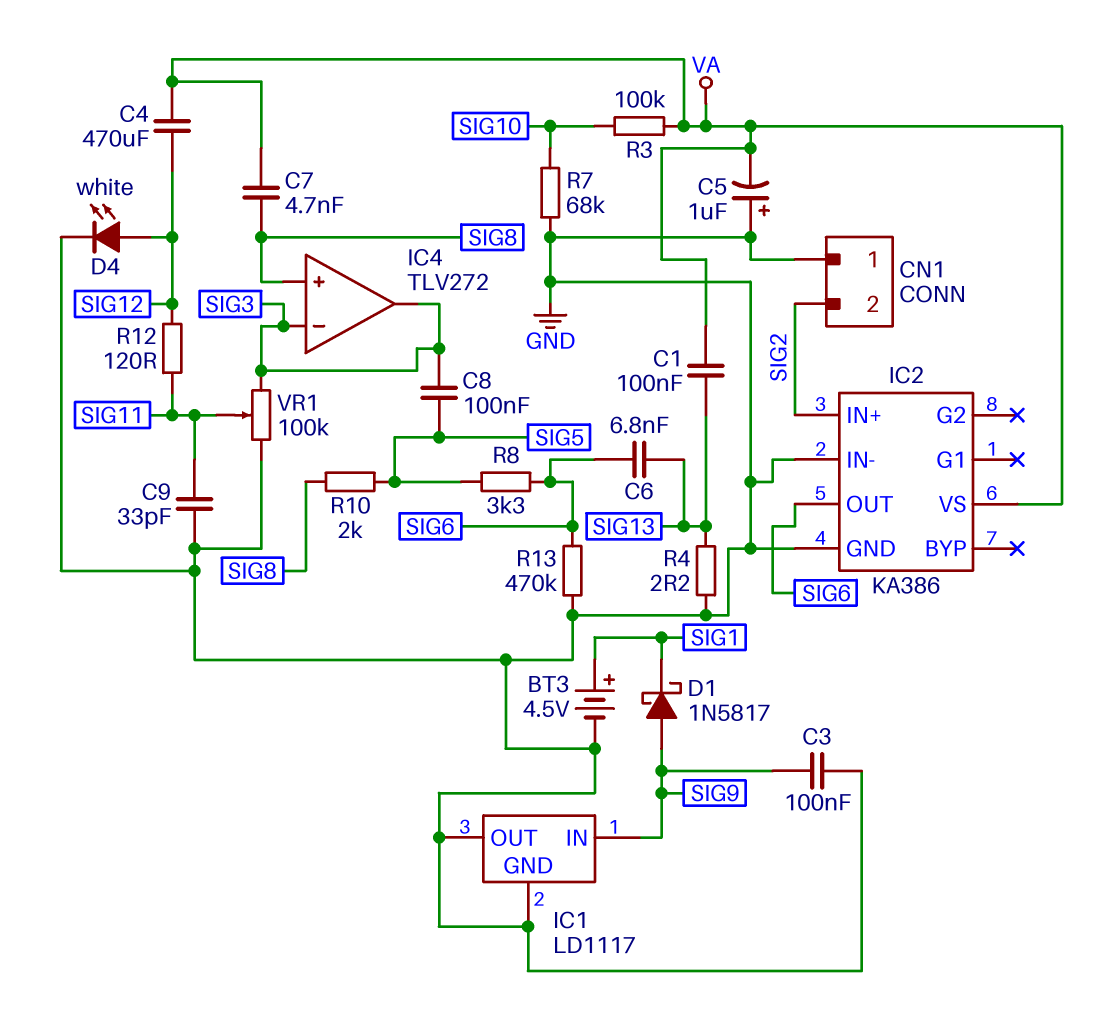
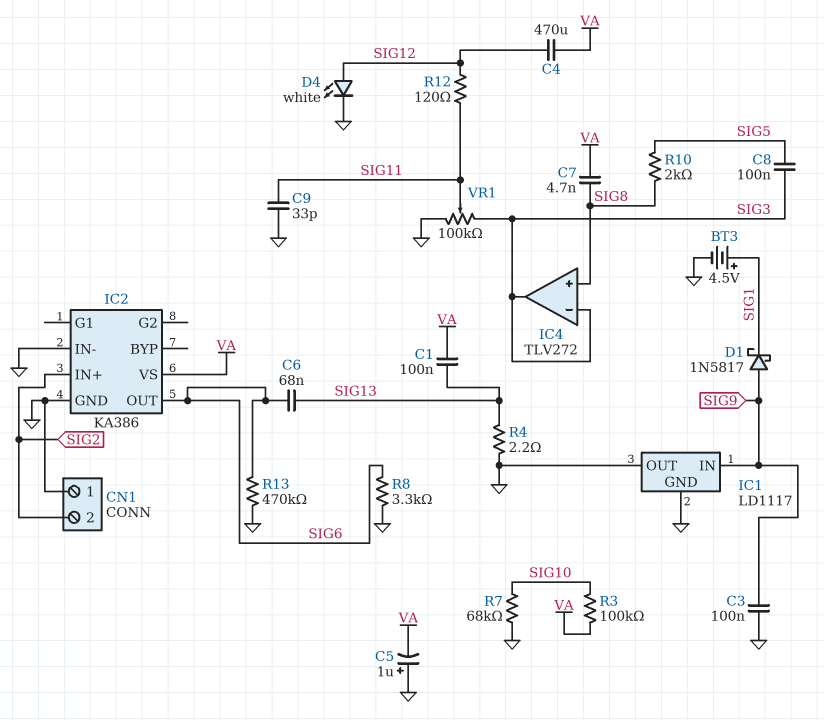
C6: 6.8nF (SIG6, SIG13) -> 68nF (SIG6, SIG13)
R8: 3.3k (SIG5, SIG6) -> 3.3k (GND, SIG6)

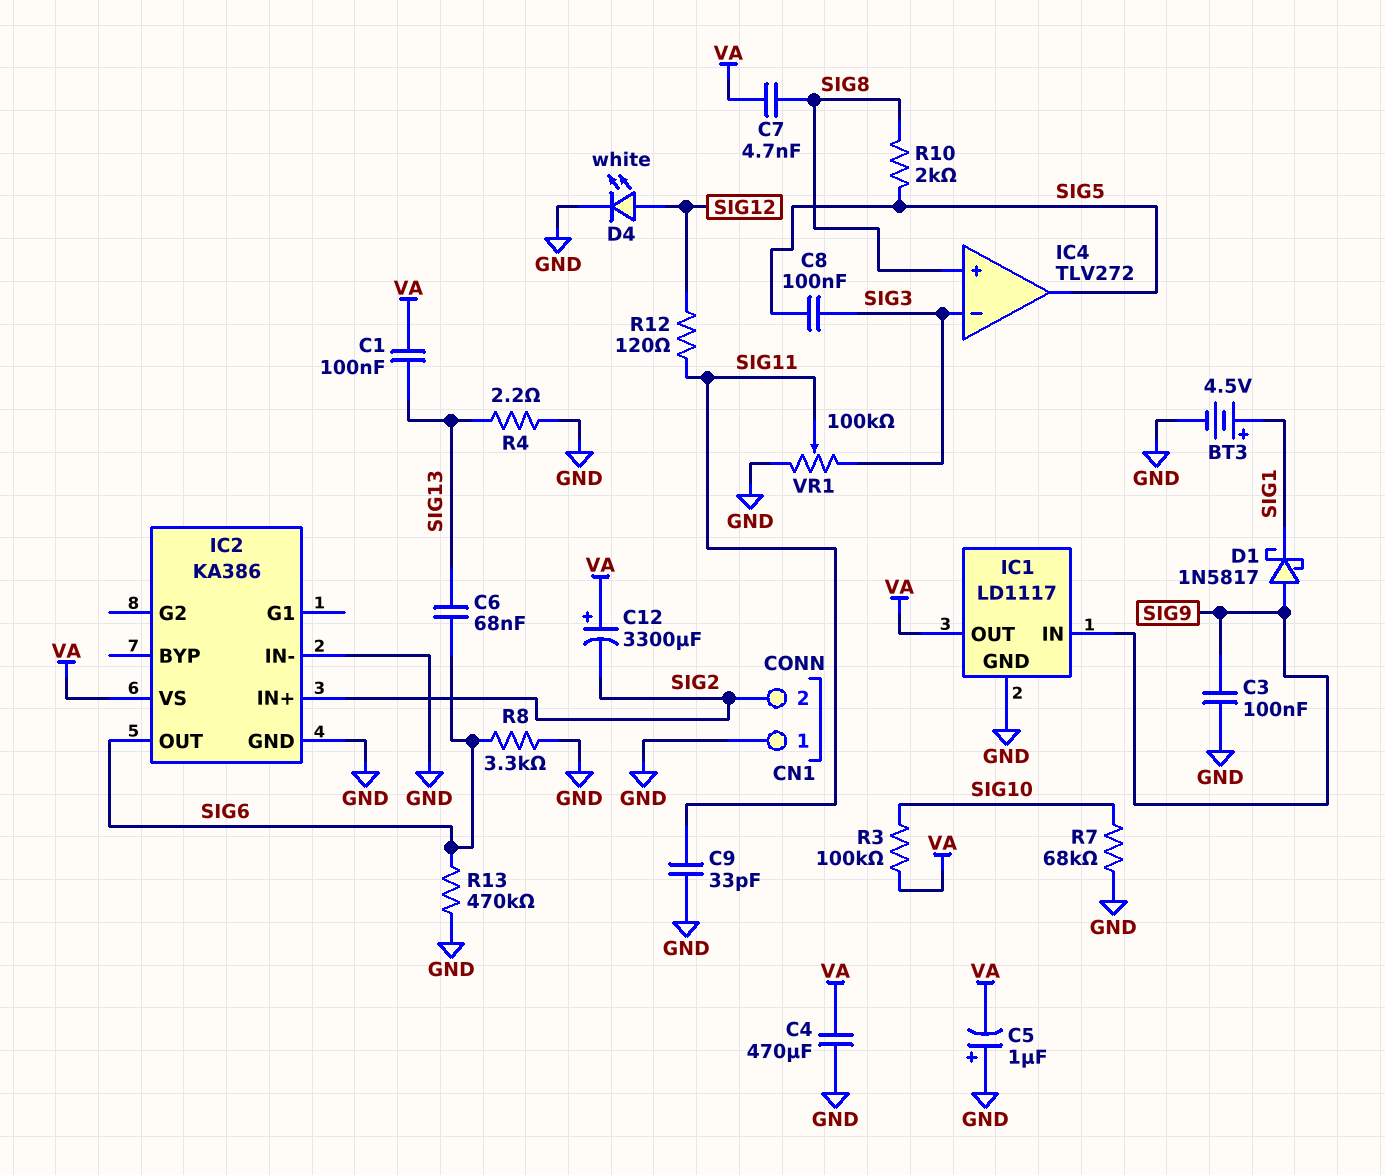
C4: 470uF (SIG12, VA) -> 470uF (GND, VA)
C12: none -> 3300uF (plus VA, minus SIG2)
IC1 pin OUT: GND -> VA
IC4 pin out: SIG3 -> SIG5

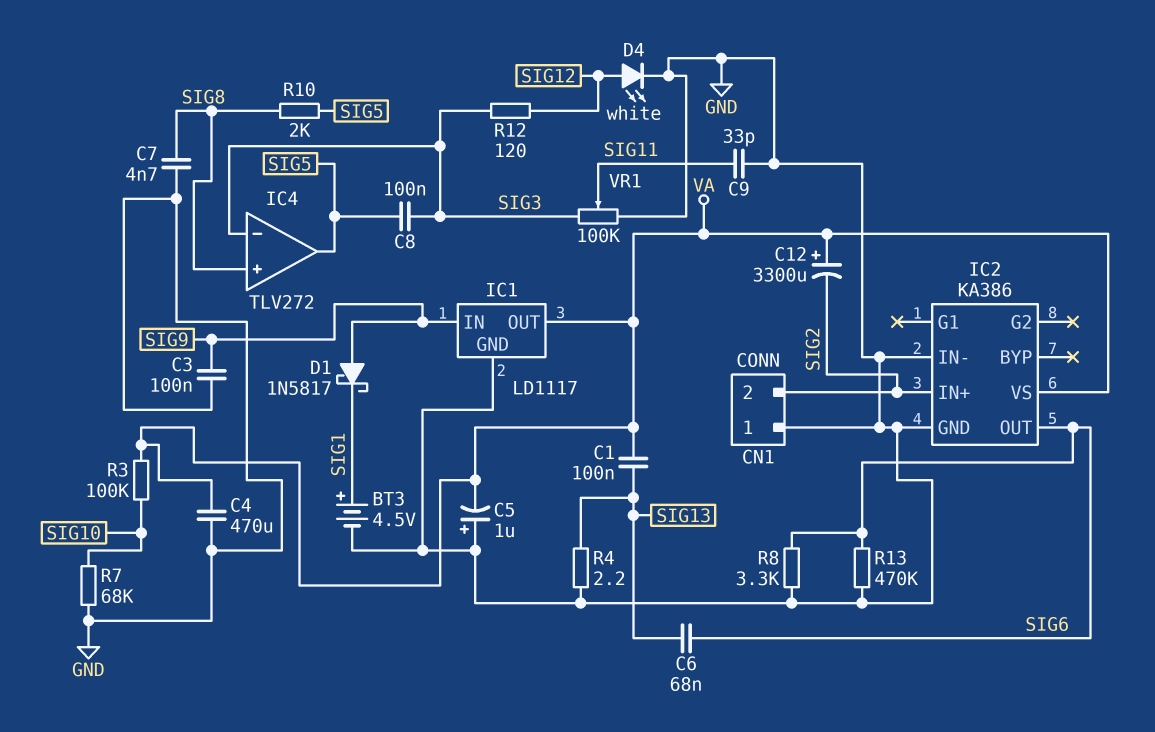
C7: 4.7nF (SIG8, VA) -> 4.7nF (GND, SIG8)
R12: 120 (SIG11, SIG12) -> 120 (SIG3, SIG12)

